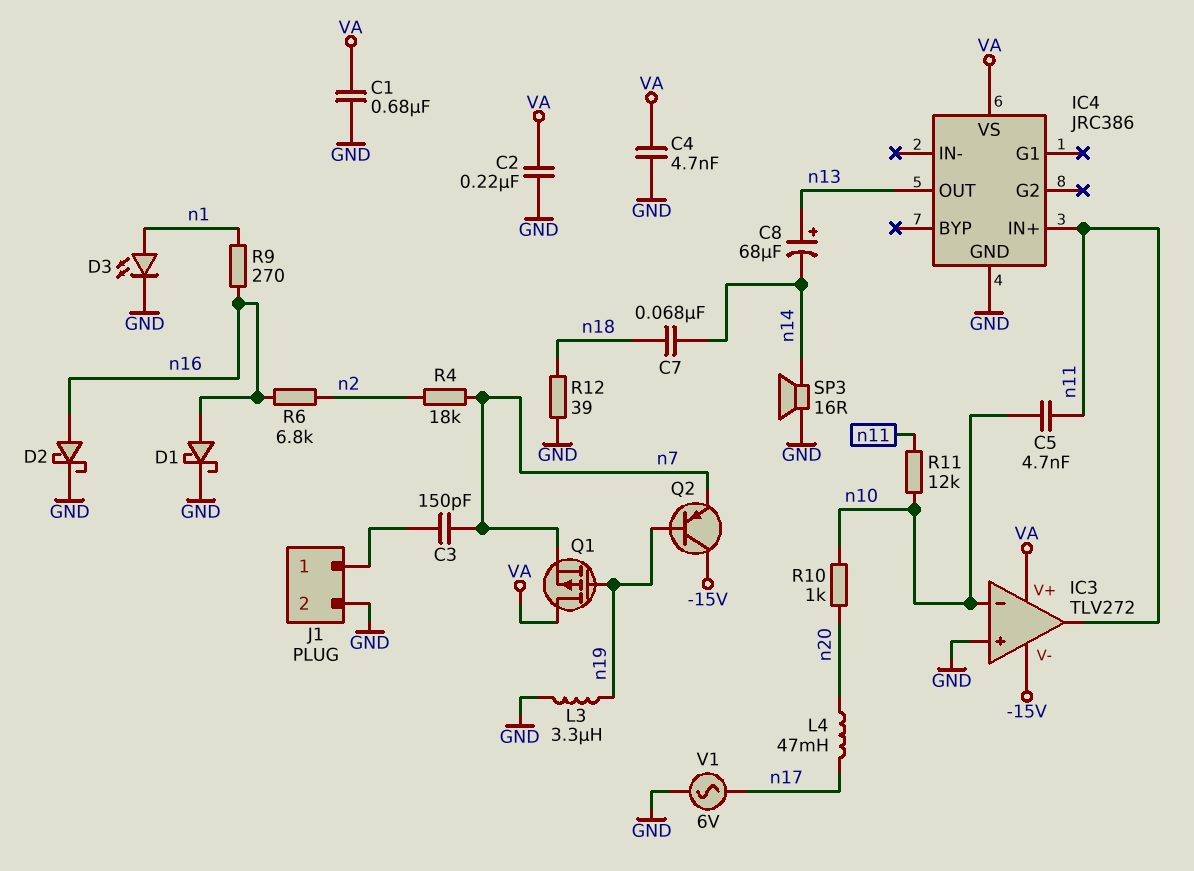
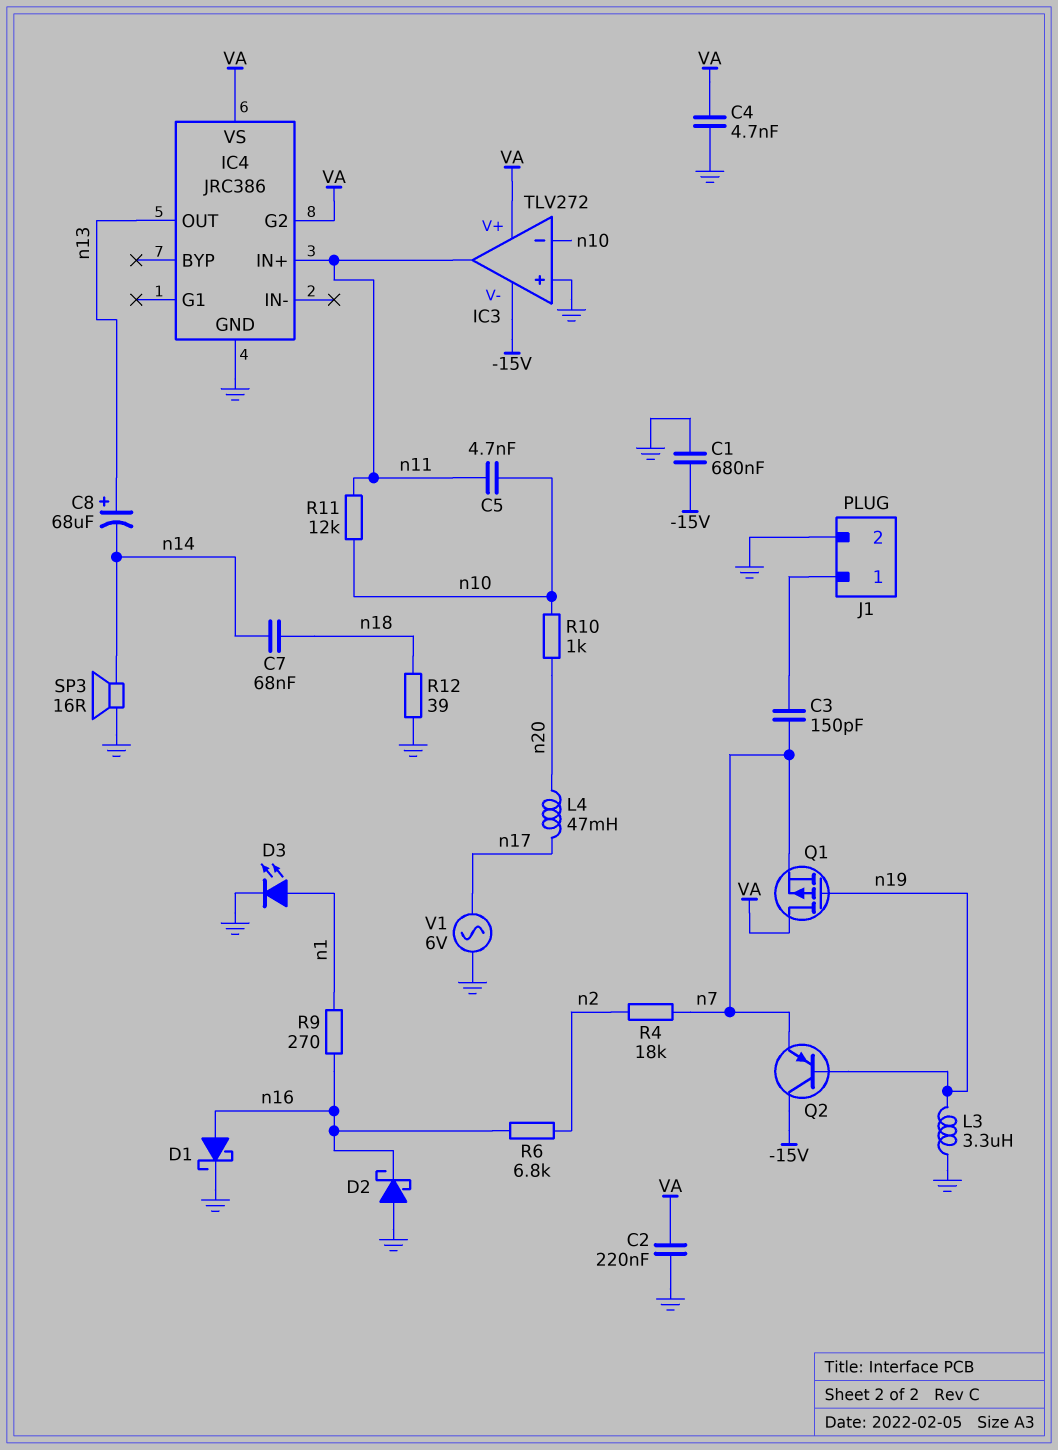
C1: 680nF (GND, VA) -> 680nF (-15V, GND)
D2: schottky (A n16, K GND) -> schottky (A GND, K n16)
IC4 pin G2: none -> VA

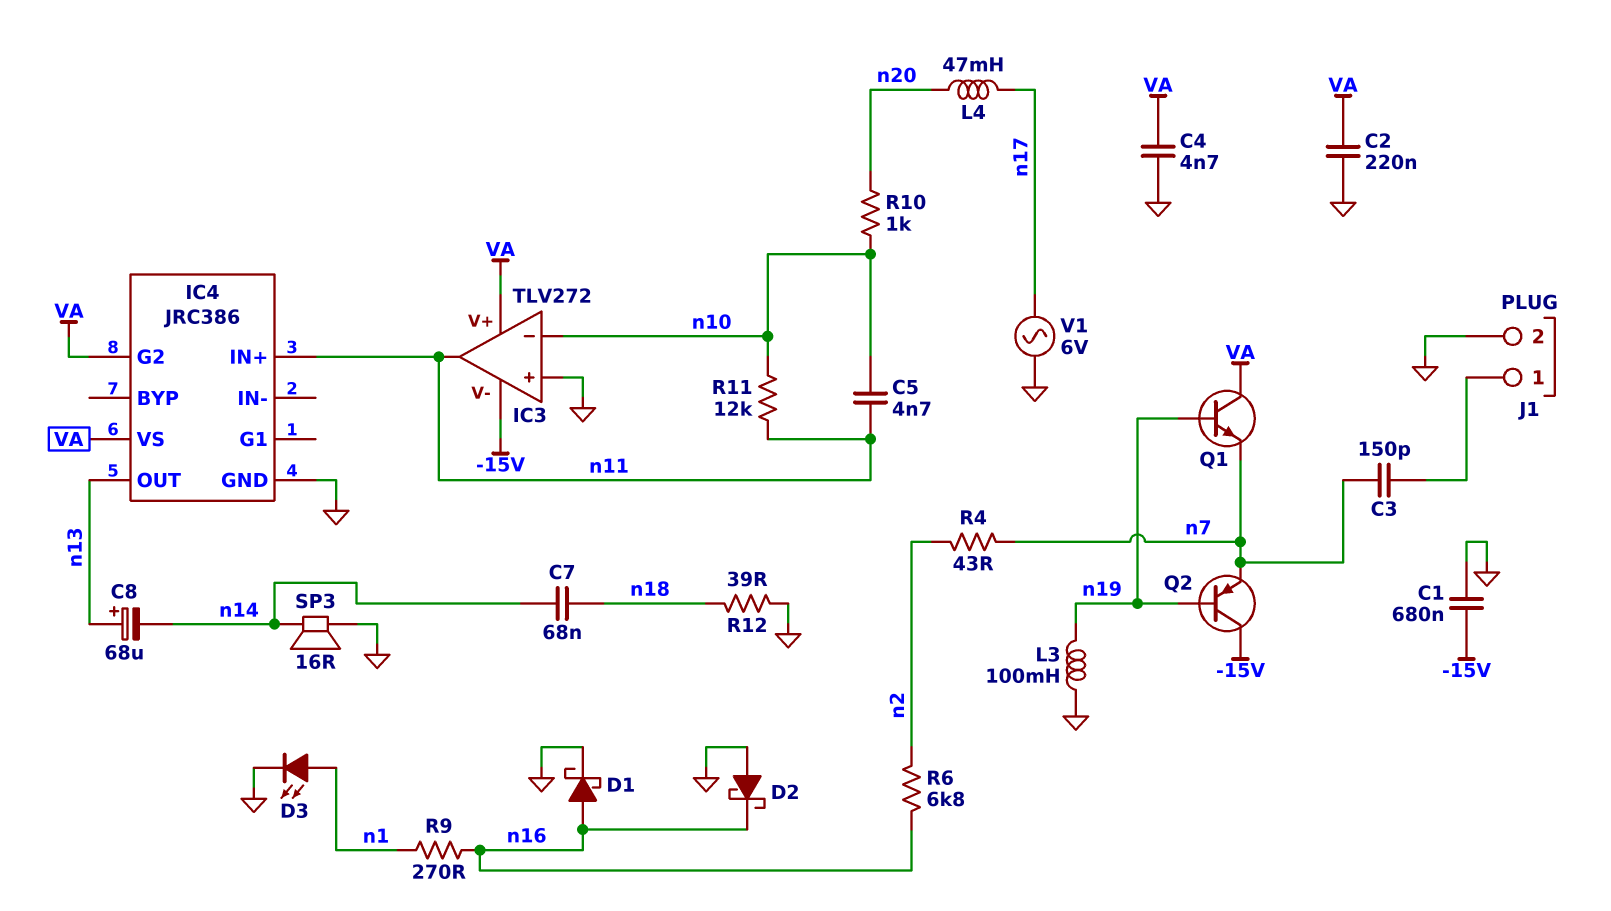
L3: 3.3uH (GND, n19) -> 100mH (GND, n19)
Q1: PMOS (G n19, D VA, S n7) -> NPN (B n19, C VA, E n7)
R4: 18k (n2, n7) -> 43 (n2, n7)

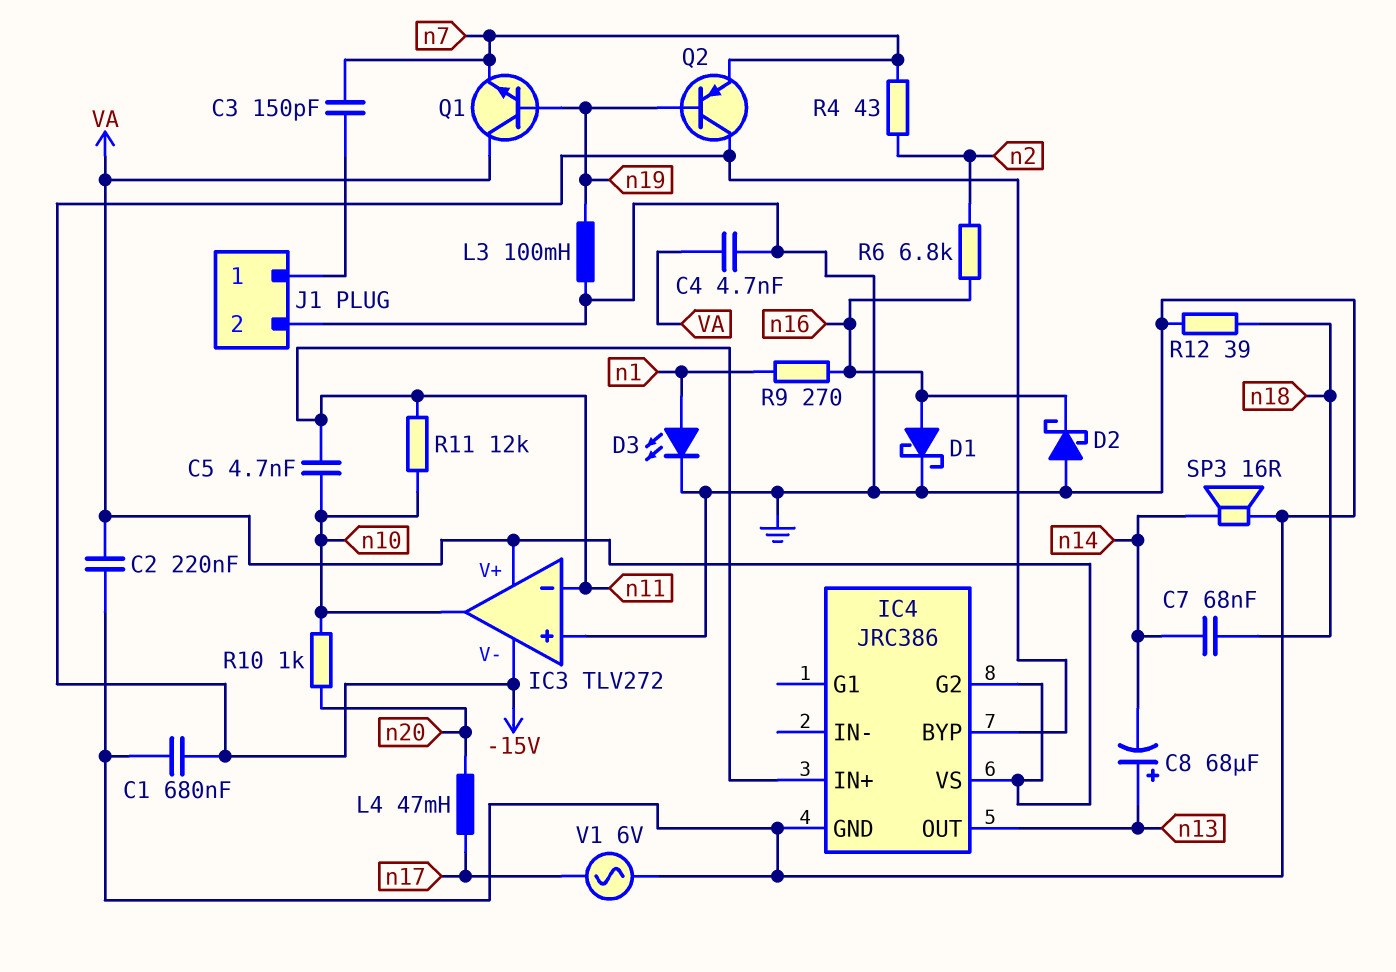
IC3 pin in-: n10 -> n11
IC3 pin out: n11 -> n10
IC4 pin BYP: none -> -15V

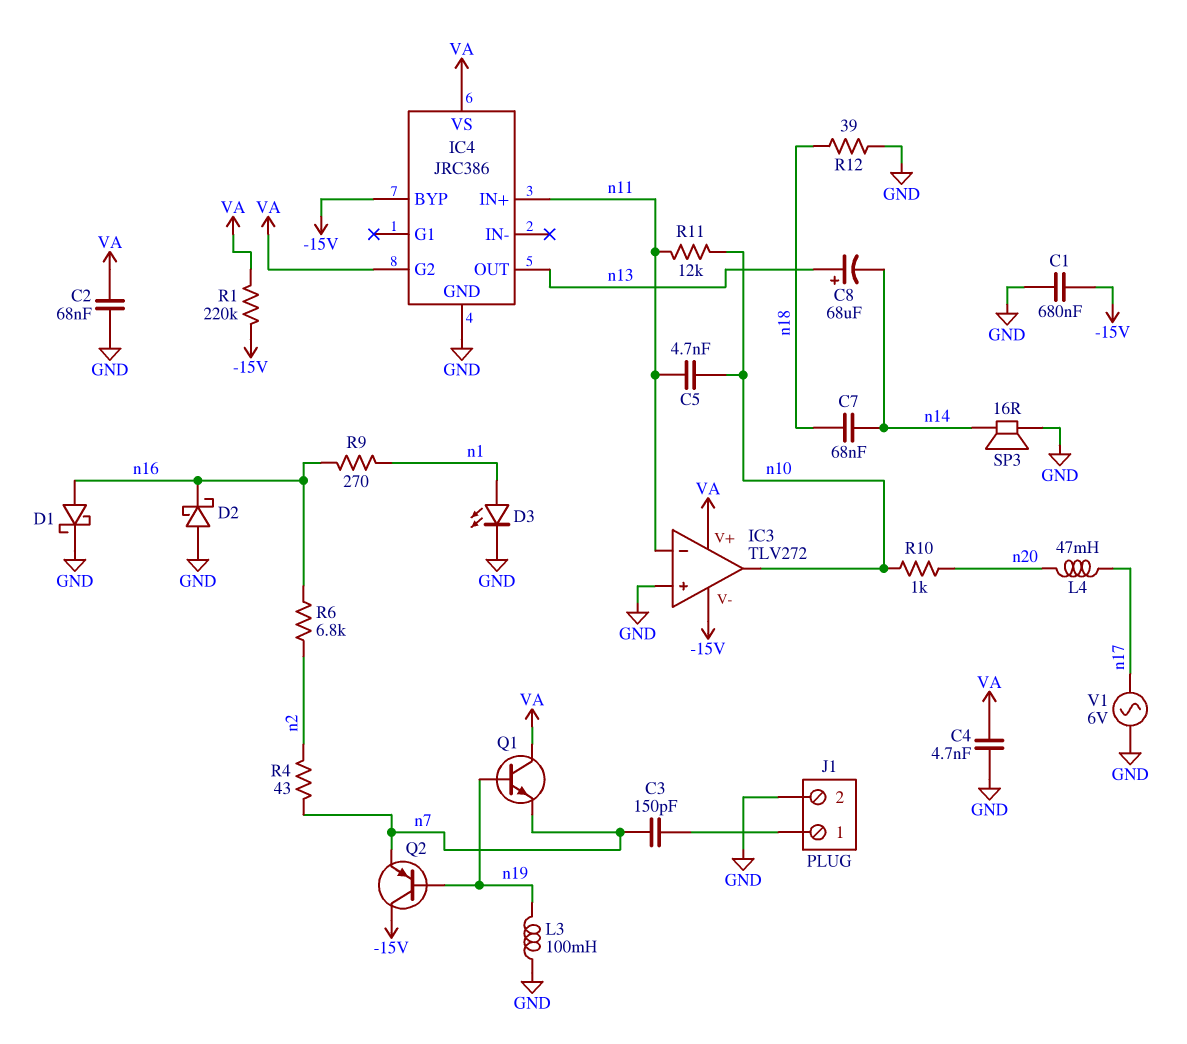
C2: 220nF (GND, VA) -> 68nF (GND, VA)
R1: none -> 220k (-15V, VA)

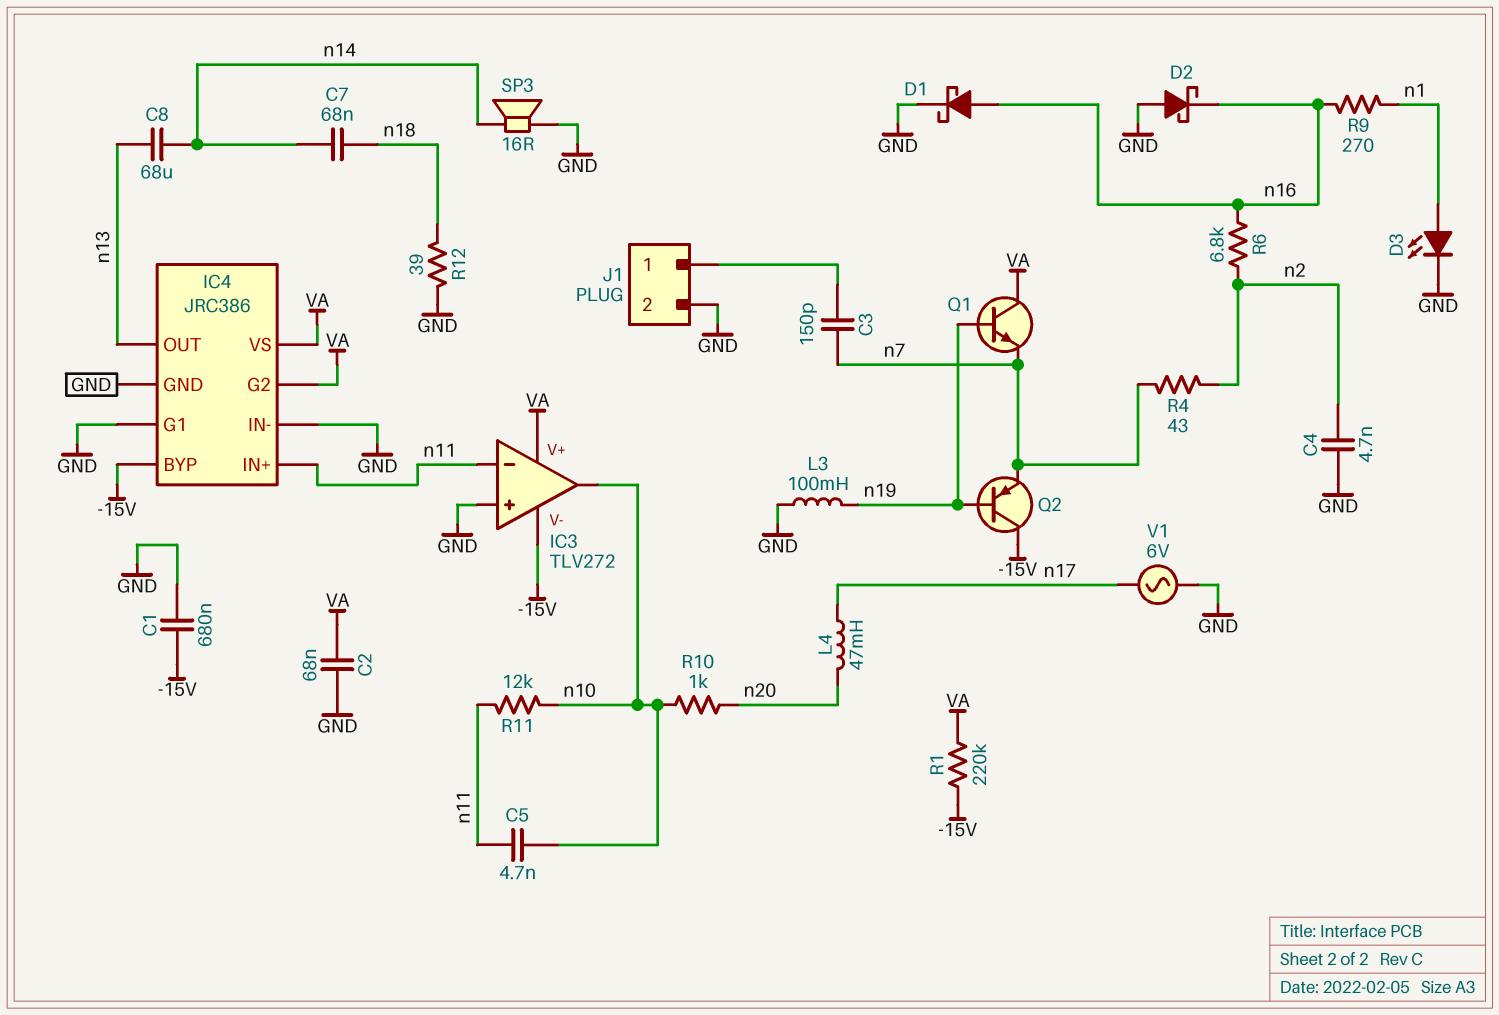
C4: 4.7nF (GND, VA) -> 4.7nF (GND, n2)
C8: 68uF (plus n13, minus n14) -> 68uF (n13, n14)
IC4 pin G1: none -> GND
IC4 pin IN-: none -> GND

